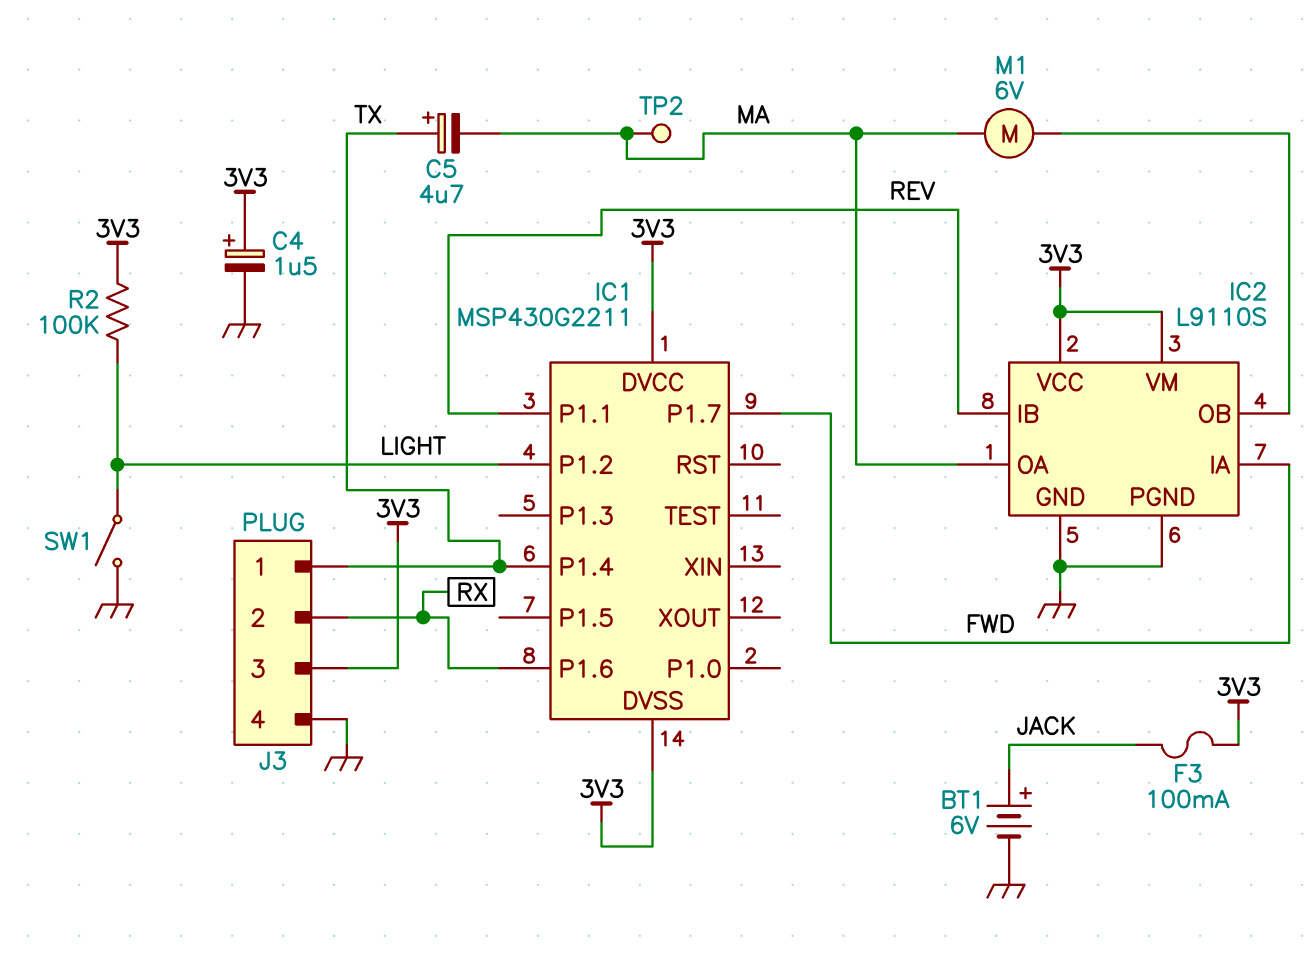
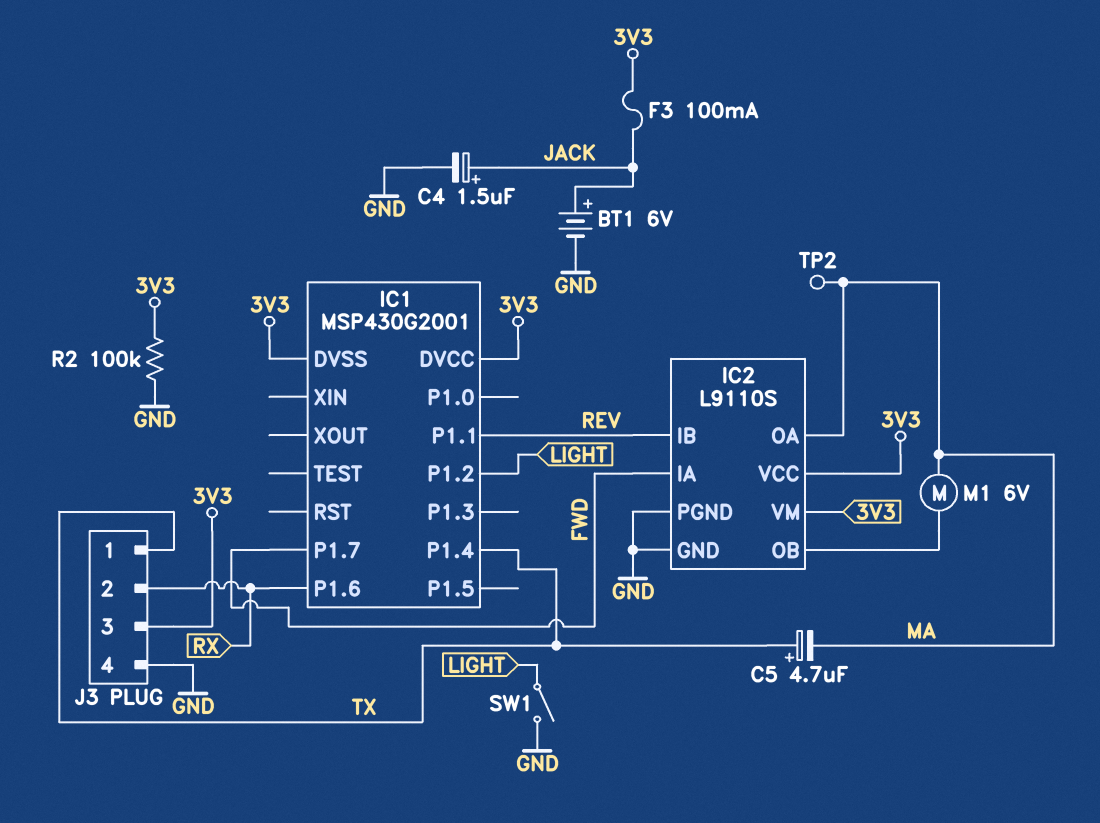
C4: 1.5uF (plus 3V3, minus GND) -> 1.5uF (plus JACK, minus GND)
IC1: MSP430G2211 -> MSP430G2001
R2: 100k (3V3, LIGHT) -> 100k (3V3, GND)

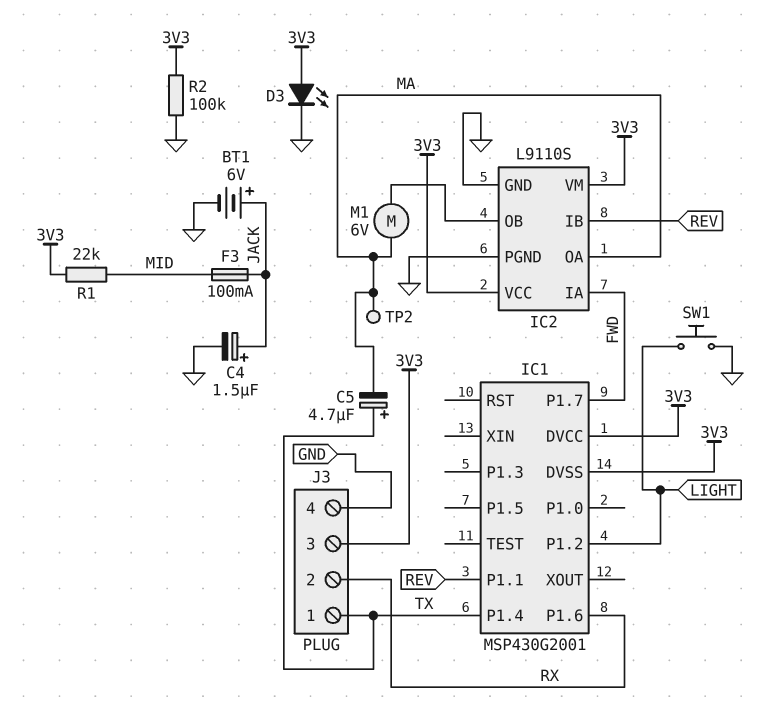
D3: none -> LED (A 3V3, K GND)
F3: 100mA (3V3, JACK) -> 100mA (JACK, MID)
R1: none -> 22k (3V3, MID)
SW1: switch (GND, LIGHT) -> button (GND, LIGHT)

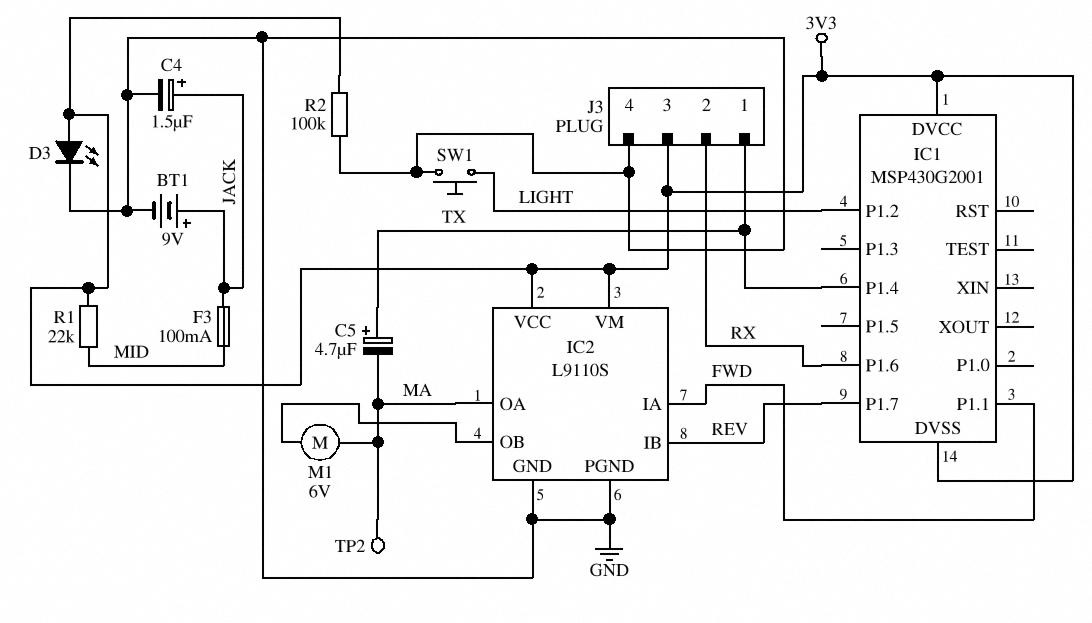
BT1: 6V (plus JACK, minus GND) -> 9V (plus JACK, minus GND)
IC1 pin P1.1: REV -> FWD
IC1 pin P1.7: FWD -> REV

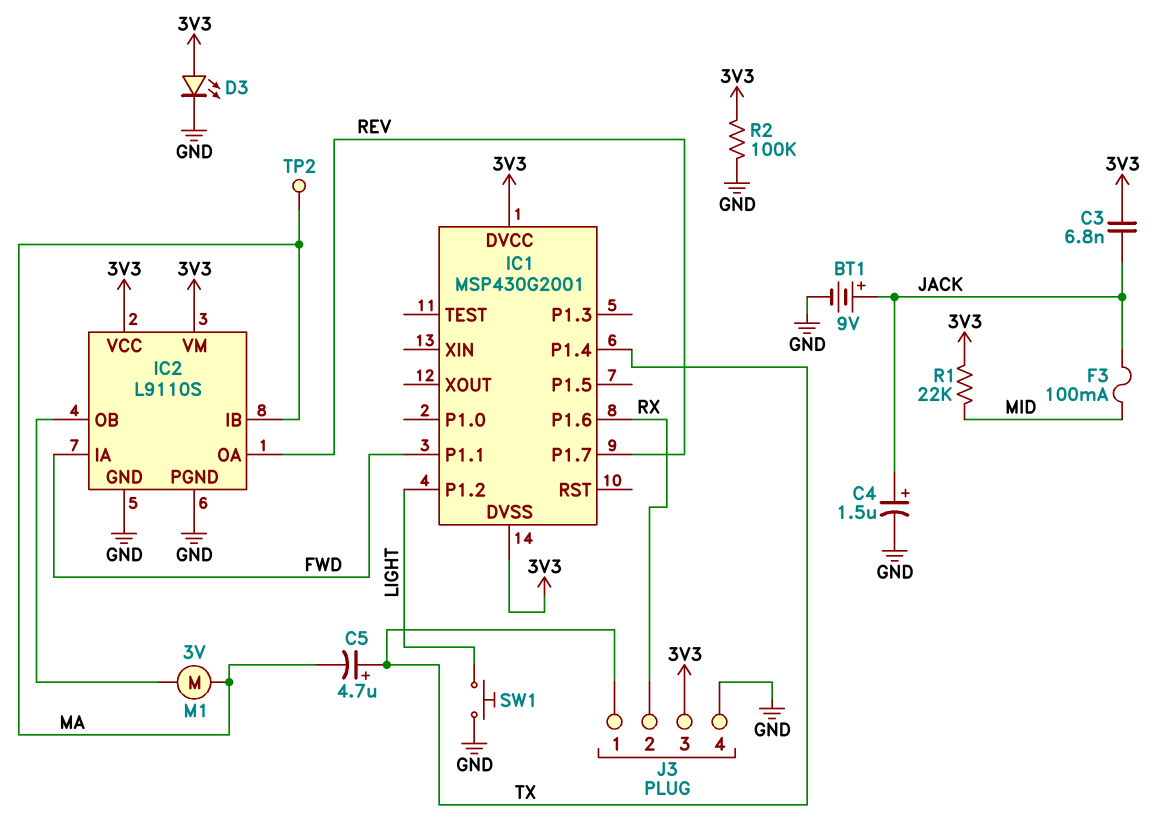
C3: none -> 6.8nF (3V3, JACK)
IC2 pin IB: REV -> MA
IC2 pin OA: MA -> REV
M1: motor 6V (IC2/OB, MA) -> motor 3V (IC2/OB, MA)

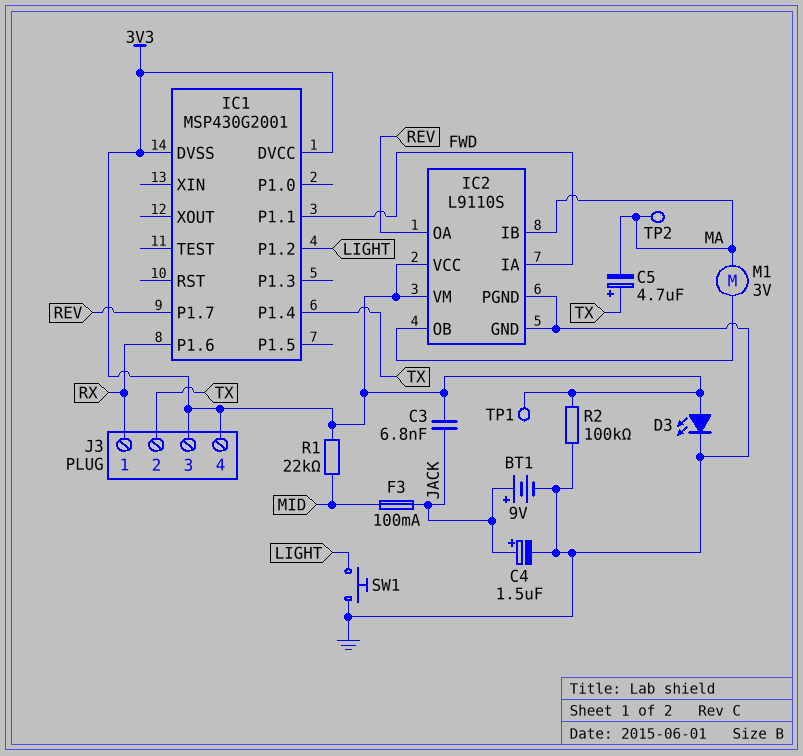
J3 pin 1: TX -> RX
J3 pin 2: RX -> TX
J3 pin 4: GND -> 3V3
TP1: none -> test point (3V3)

